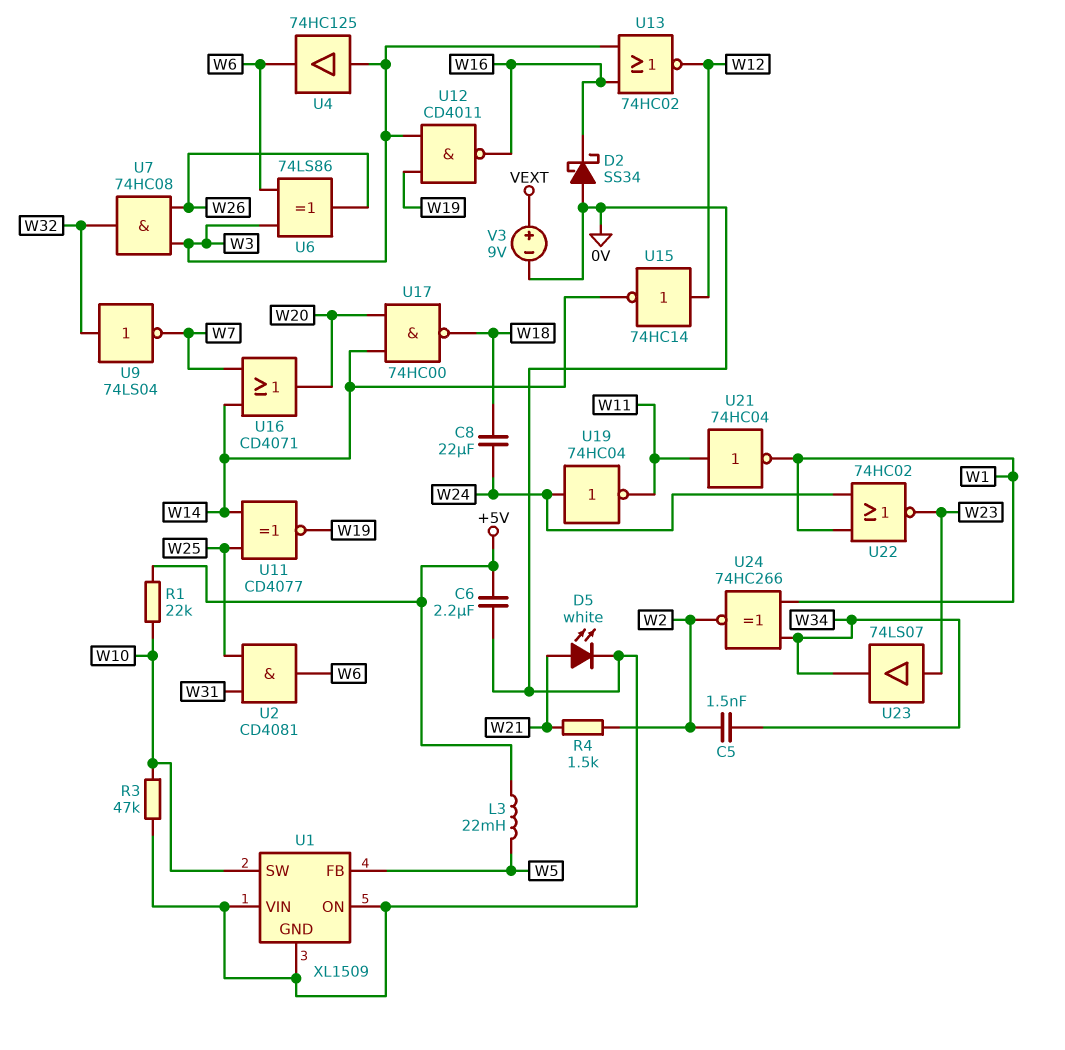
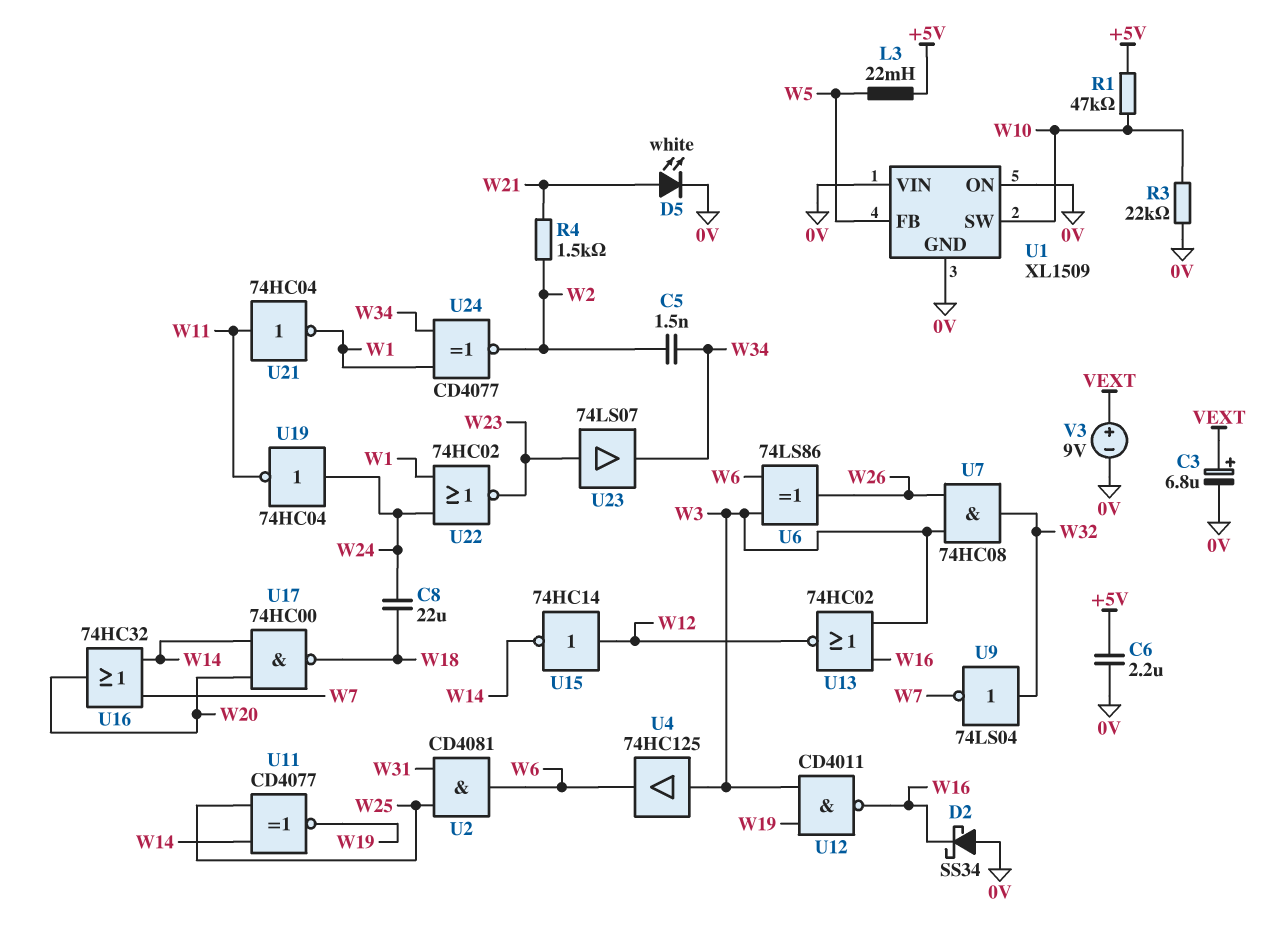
C3: none -> 6.8uF (plus VEXT, minus 0V)
R1: 22k (+5V, W10) -> 47k (+5V, W10)
R3: 47k (0V, W10) -> 22k (0V, W10)
U16: OR CD4071 (in W7, in W14, out W20) -> OR 74HC32 (in W7, in W14, out W20)
U24: XNOR 74HC266 (in W1, in W34, out W2) -> XNOR CD4077 (in W1, in W34, out W2)

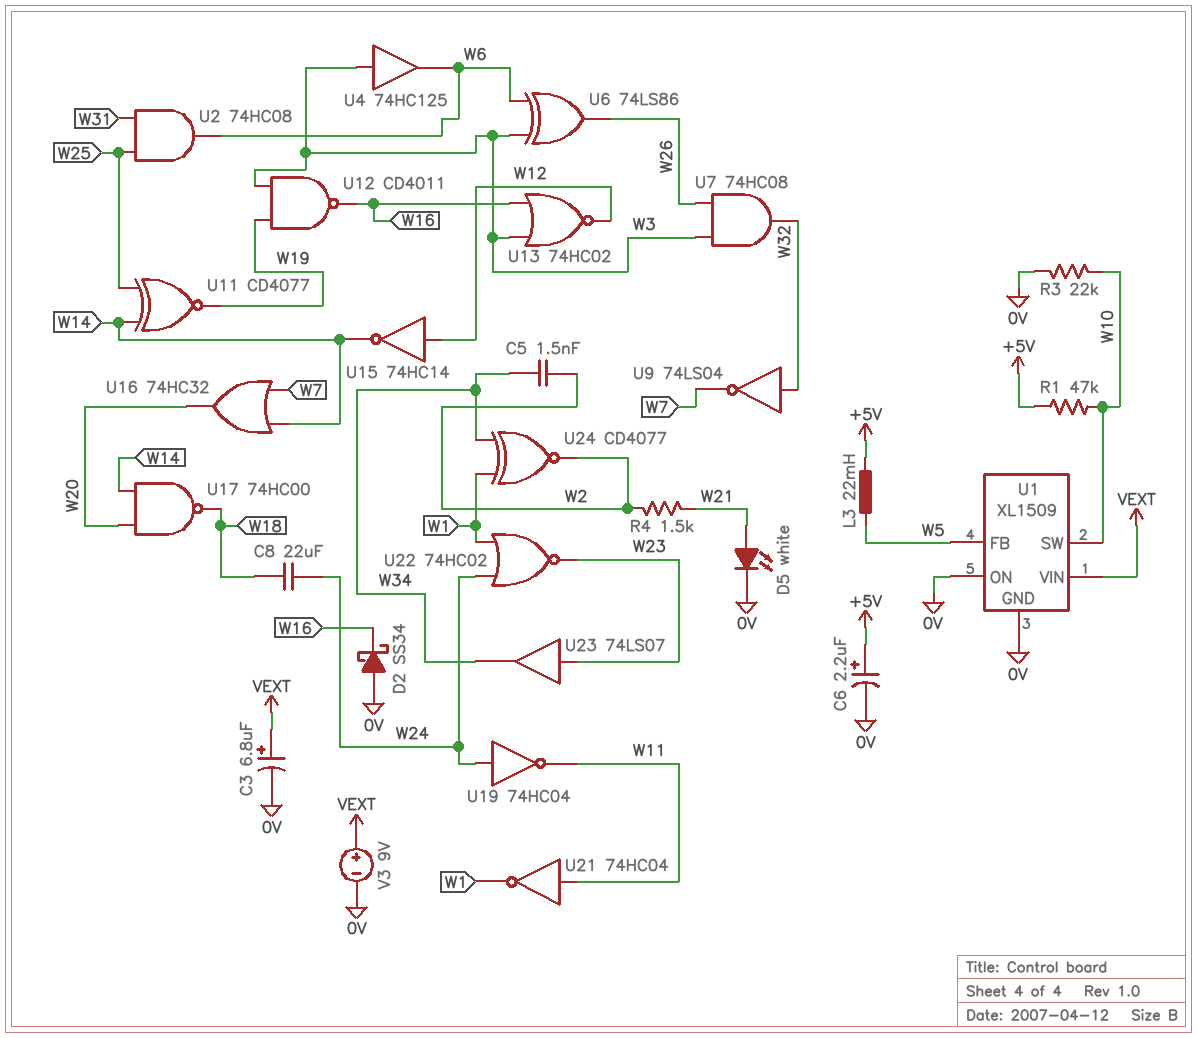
C6: 2.2uF (+5V, 0V) -> 2.2uF (plus +5V, minus 0V)
U1 pin VIN: 0V -> VEXT
U2: AND CD4081 (in W25, in W31, out W6) -> AND 74HC08 (in W25, in W31, out W6)

